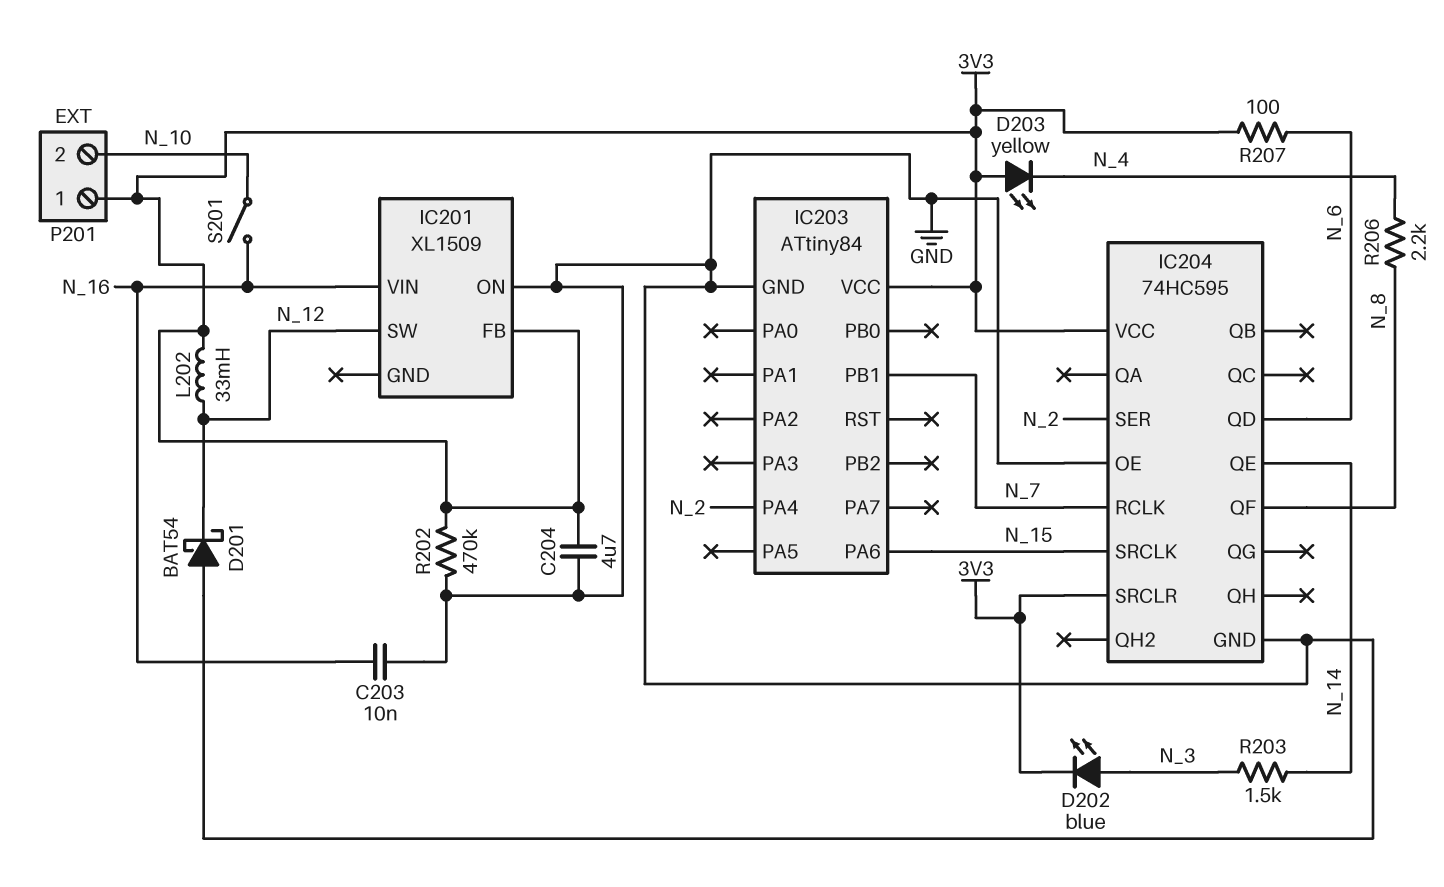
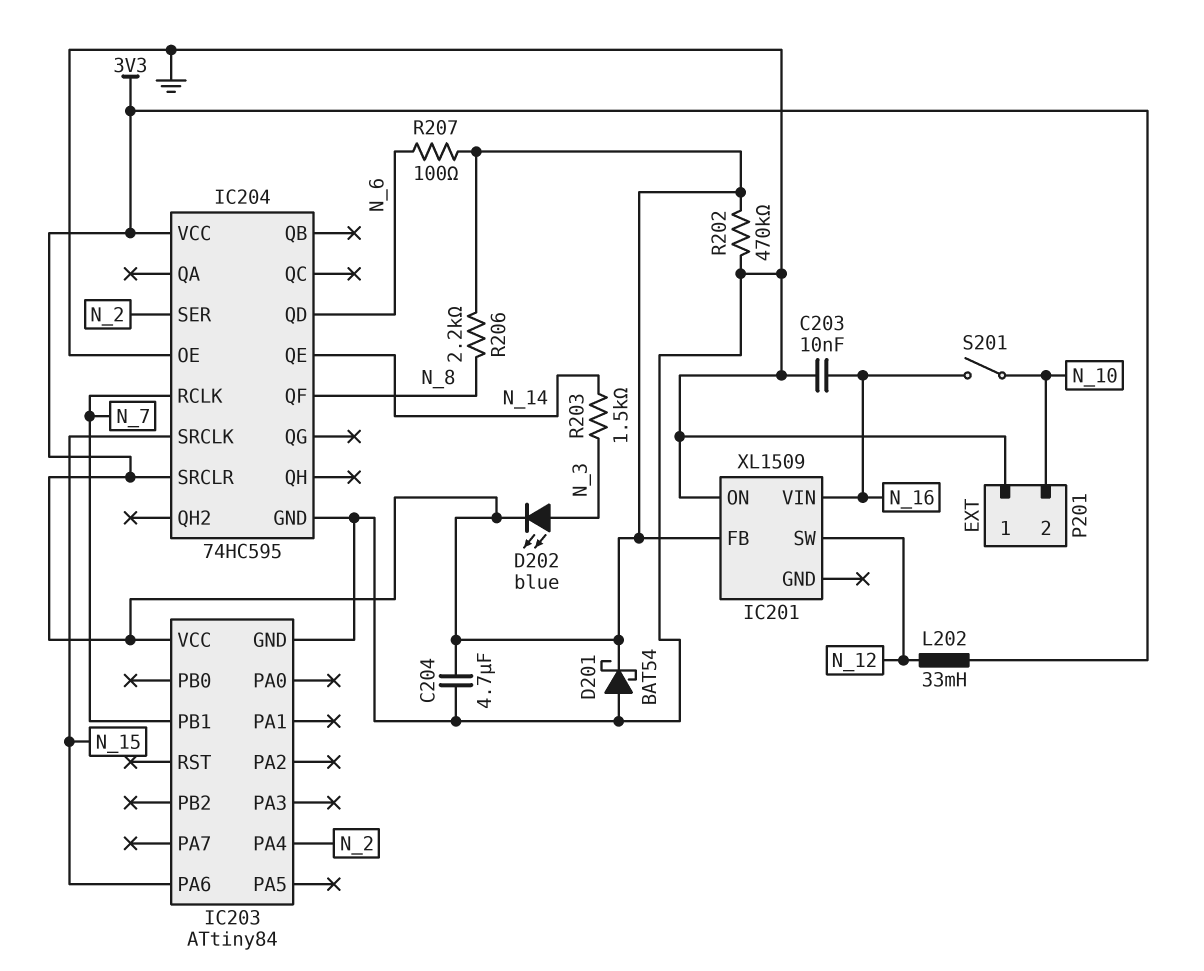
D201: schottky BAT54 (A GND, K N_12) -> schottky BAT54 (A GND, K 3V3)
D203: LED yellow (A 3V3, K N_4) -> none
P201 pin 1: 3V3 -> GND
R206: 2.2k (N_4, N_8) -> 2.2k (3V3, N_8)

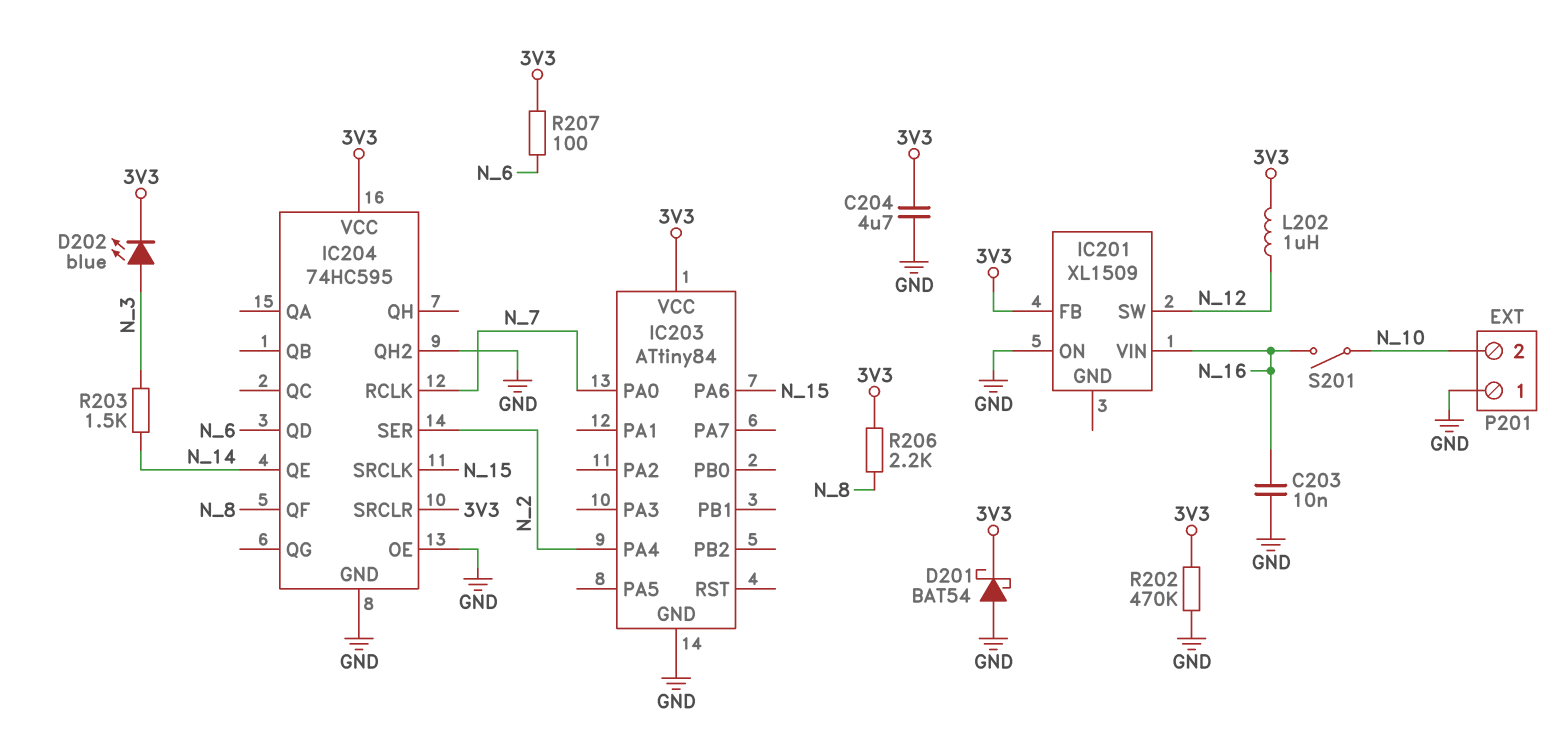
IC203 pin PA0: none -> N_7
IC203 pin PB1: N_7 -> none
IC204 pin QH2: none -> GND
L202: 33mH (3V3, N_12) -> 1uH (3V3, N_12)

